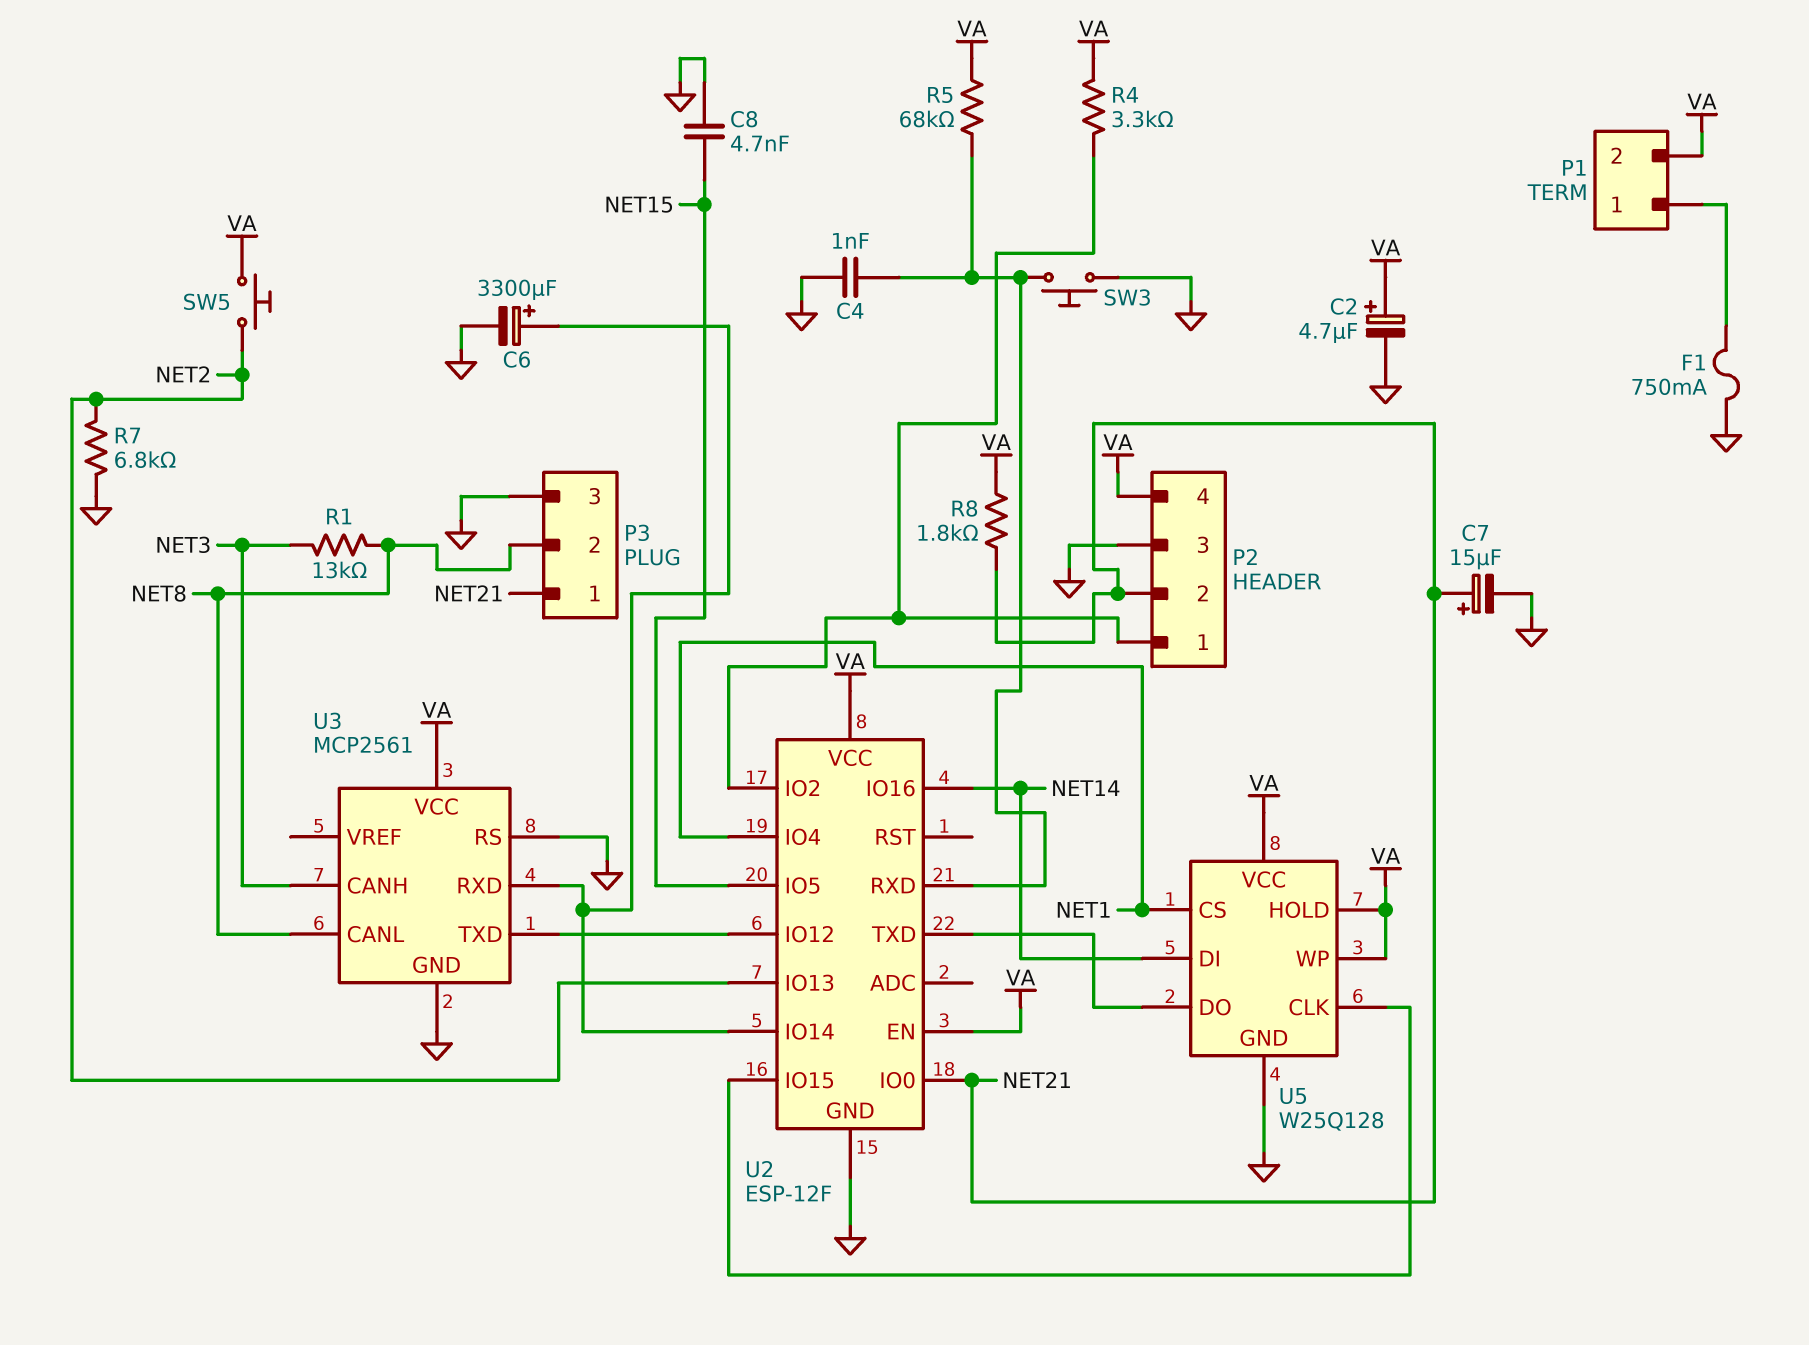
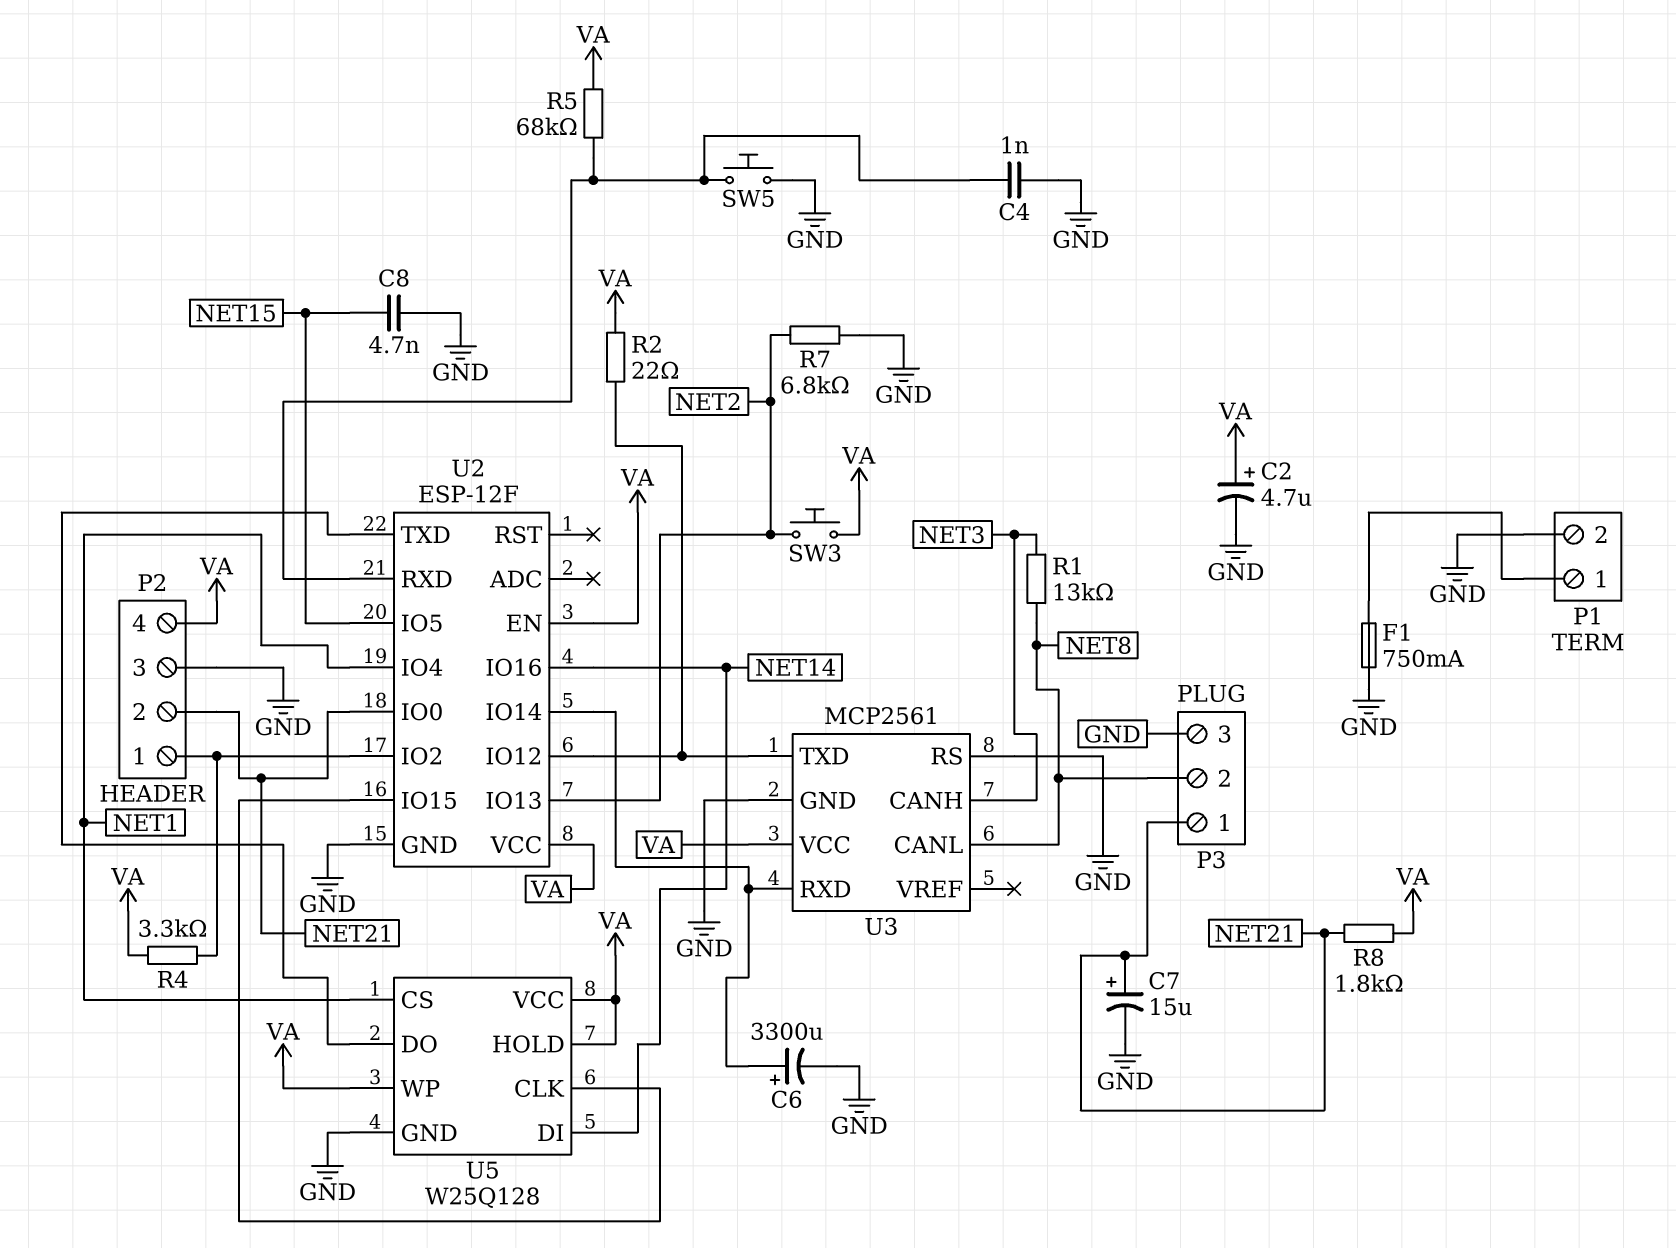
P1 pin 2: VA -> GND
R2: none -> 22 (U2/IO12, VA)
SW3: button (GND, U2/RXD) -> button (NET2, VA)
SW5: button (NET2, VA) -> button (GND, U2/RXD)

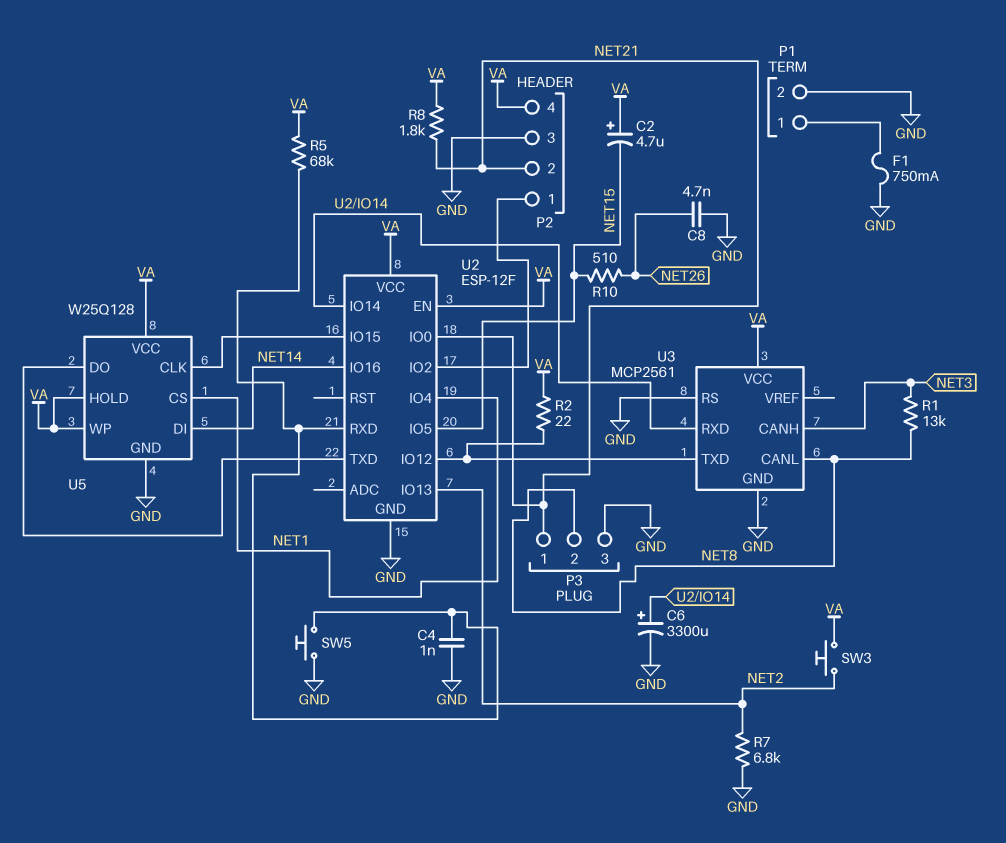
C2: 4.7uF (plus VA, minus GND) -> 4.7uF (plus VA, minus NET15)
C7: 15uF (plus NET21, minus GND) -> none
C8: 4.7nF (GND, NET15) -> 4.7nF (GND, NET26)
R4: 3.3k (P2/1, VA) -> none
R10: none -> 510 (NET15, NET26)

